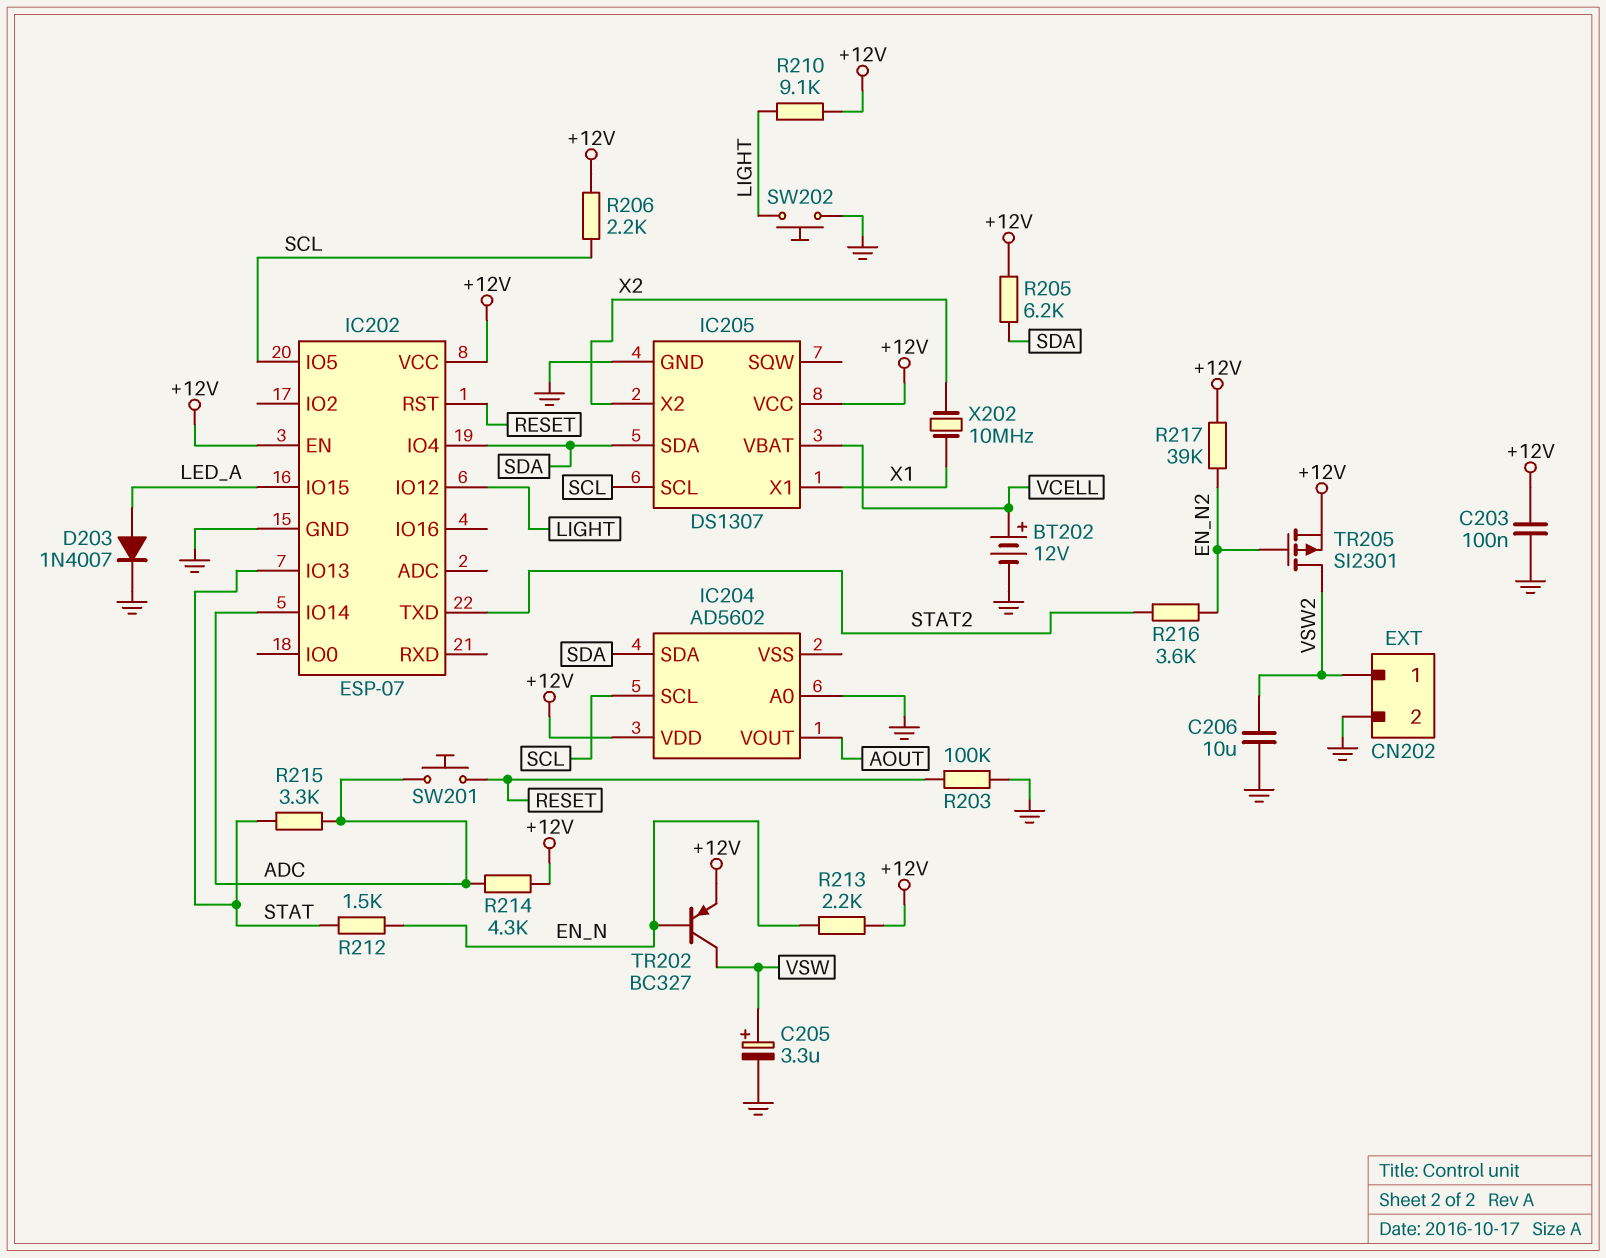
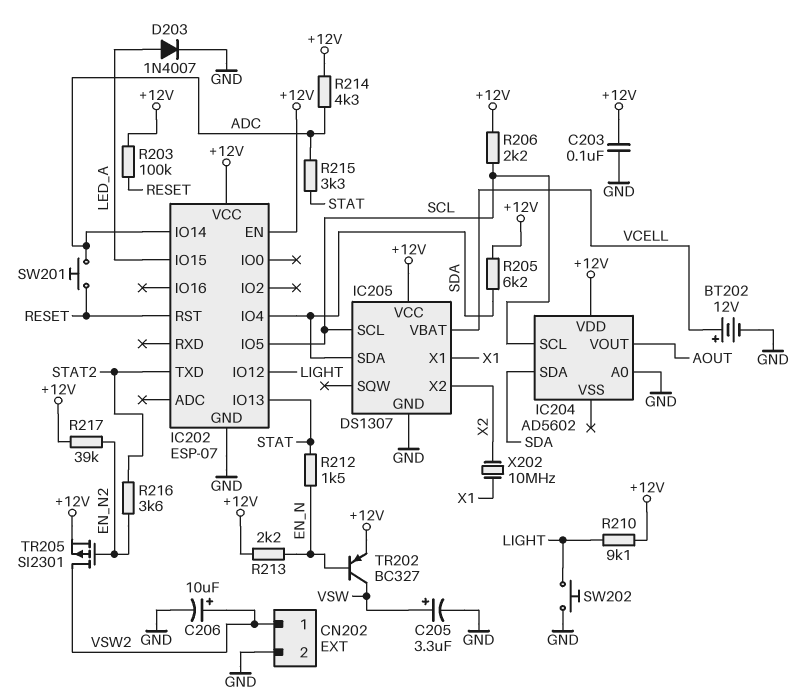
C206: 10uF (GND, VSW2) -> 10uF (plus VSW2, minus GND)
R203: 100k (GND, RESET) -> 100k (+12V, RESET)

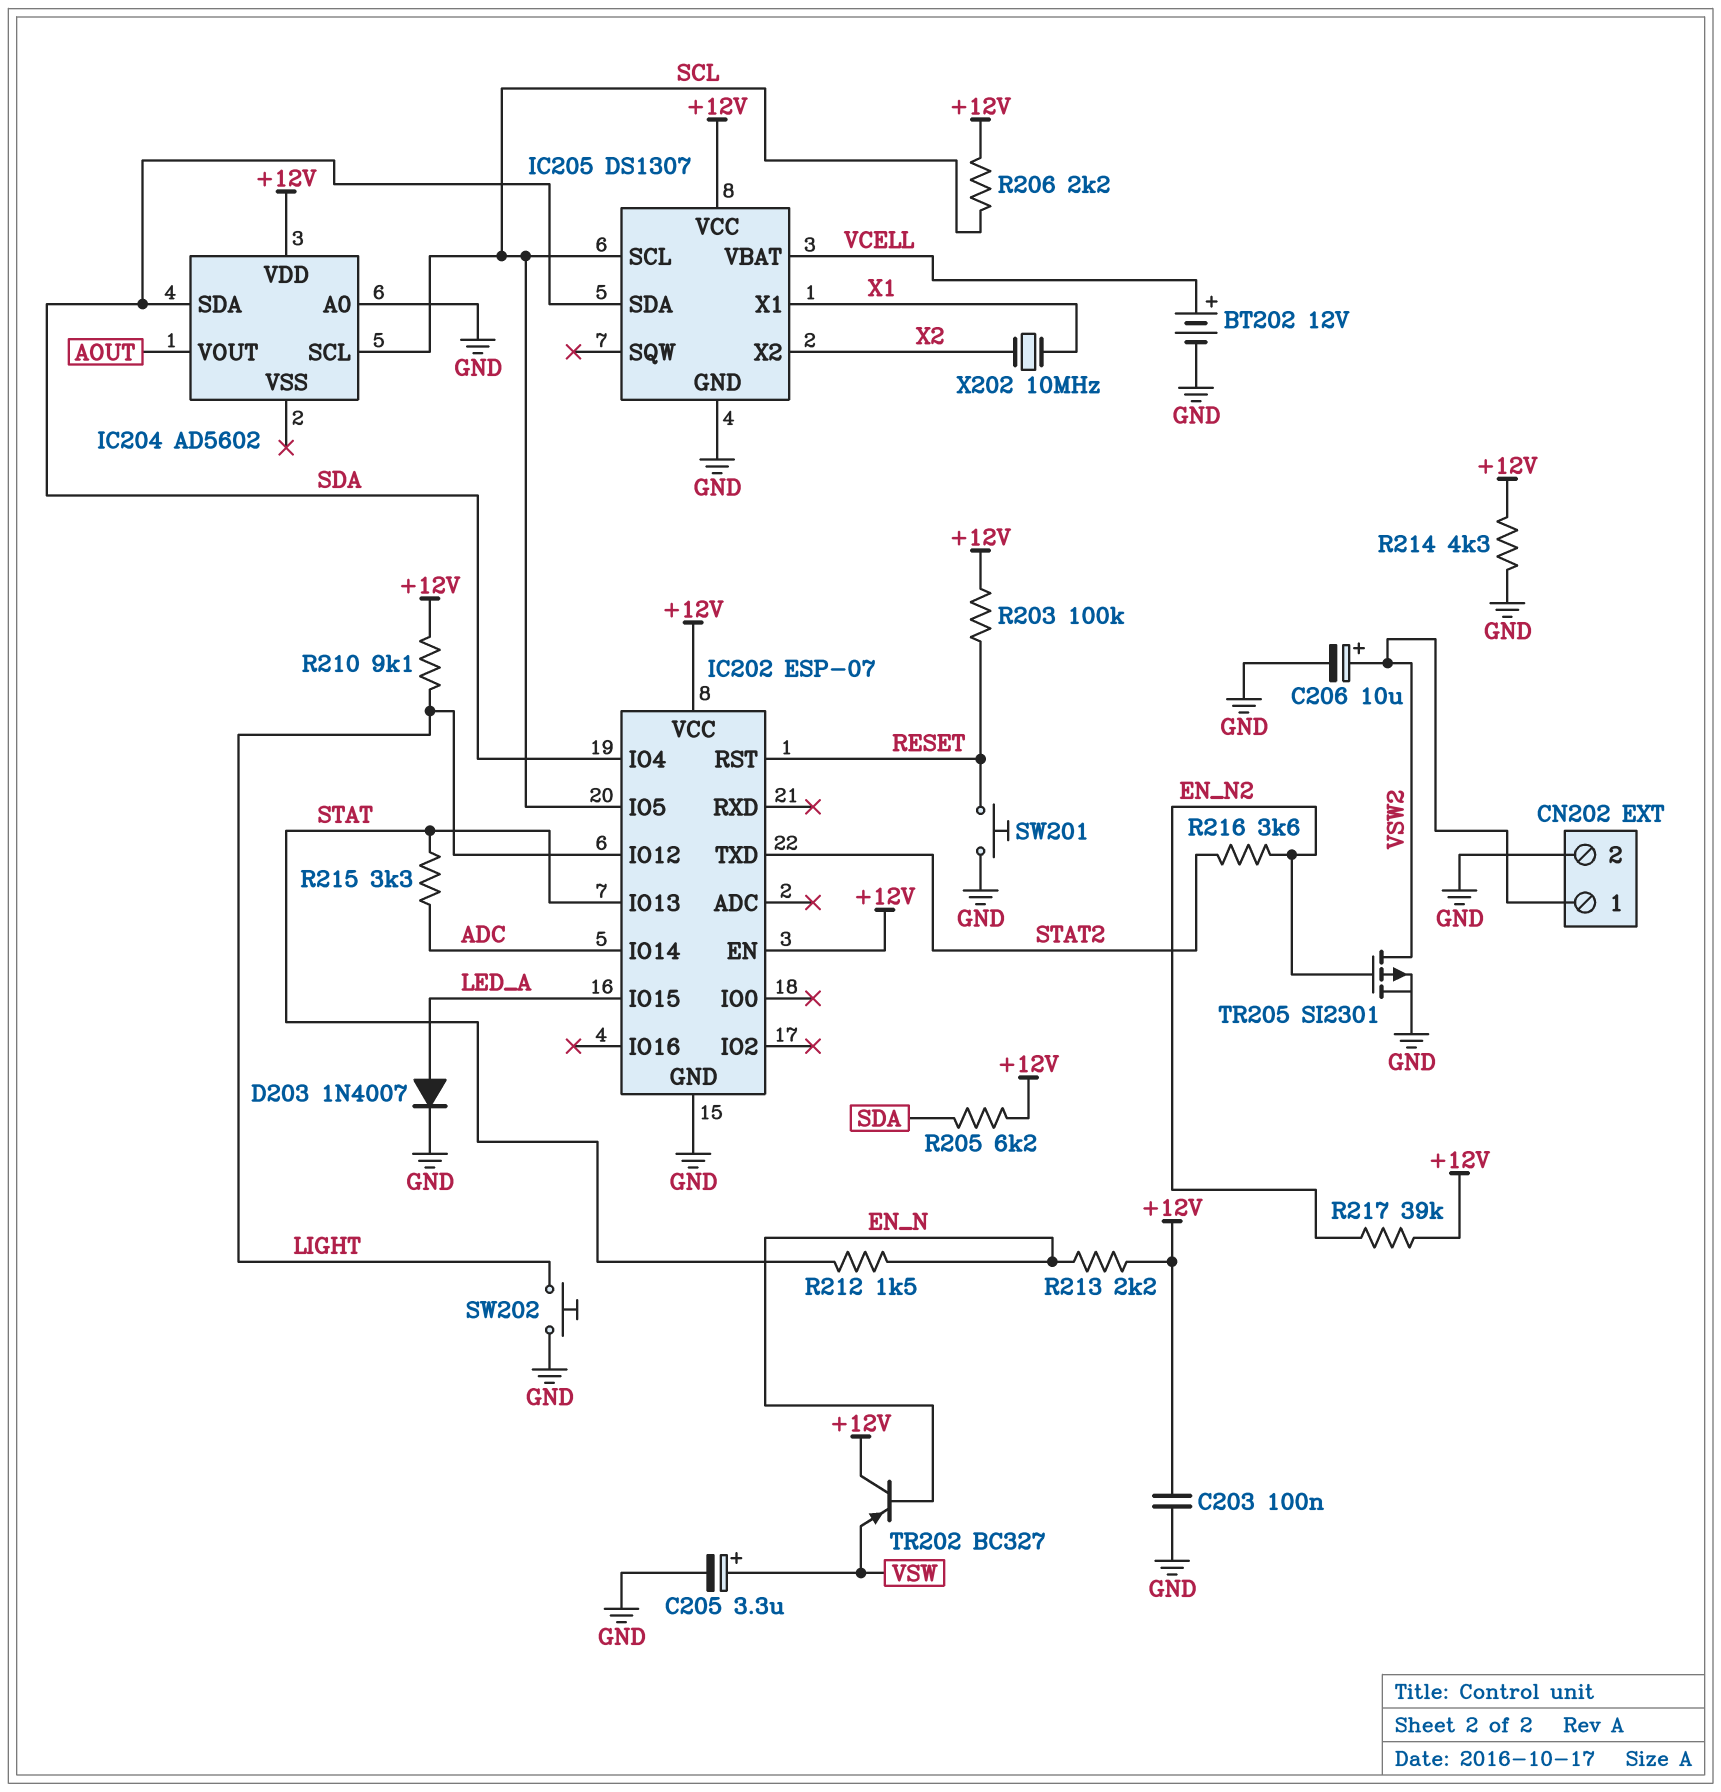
R214: 4.3k (+12V, ADC) -> 4.3k (+12V, GND)
SW201: button (ADC, RESET) -> button (GND, RESET)
TR202: PNP BC327 (B EN_N, C VSW, E +12V) -> PNP BC327 (B EN_N, C +12V, E VSW)
TR205: PMOS SI2301 (G EN_N2, D VSW2, S +12V) -> PMOS SI2301 (G EN_N2, D VSW2, S GND)

